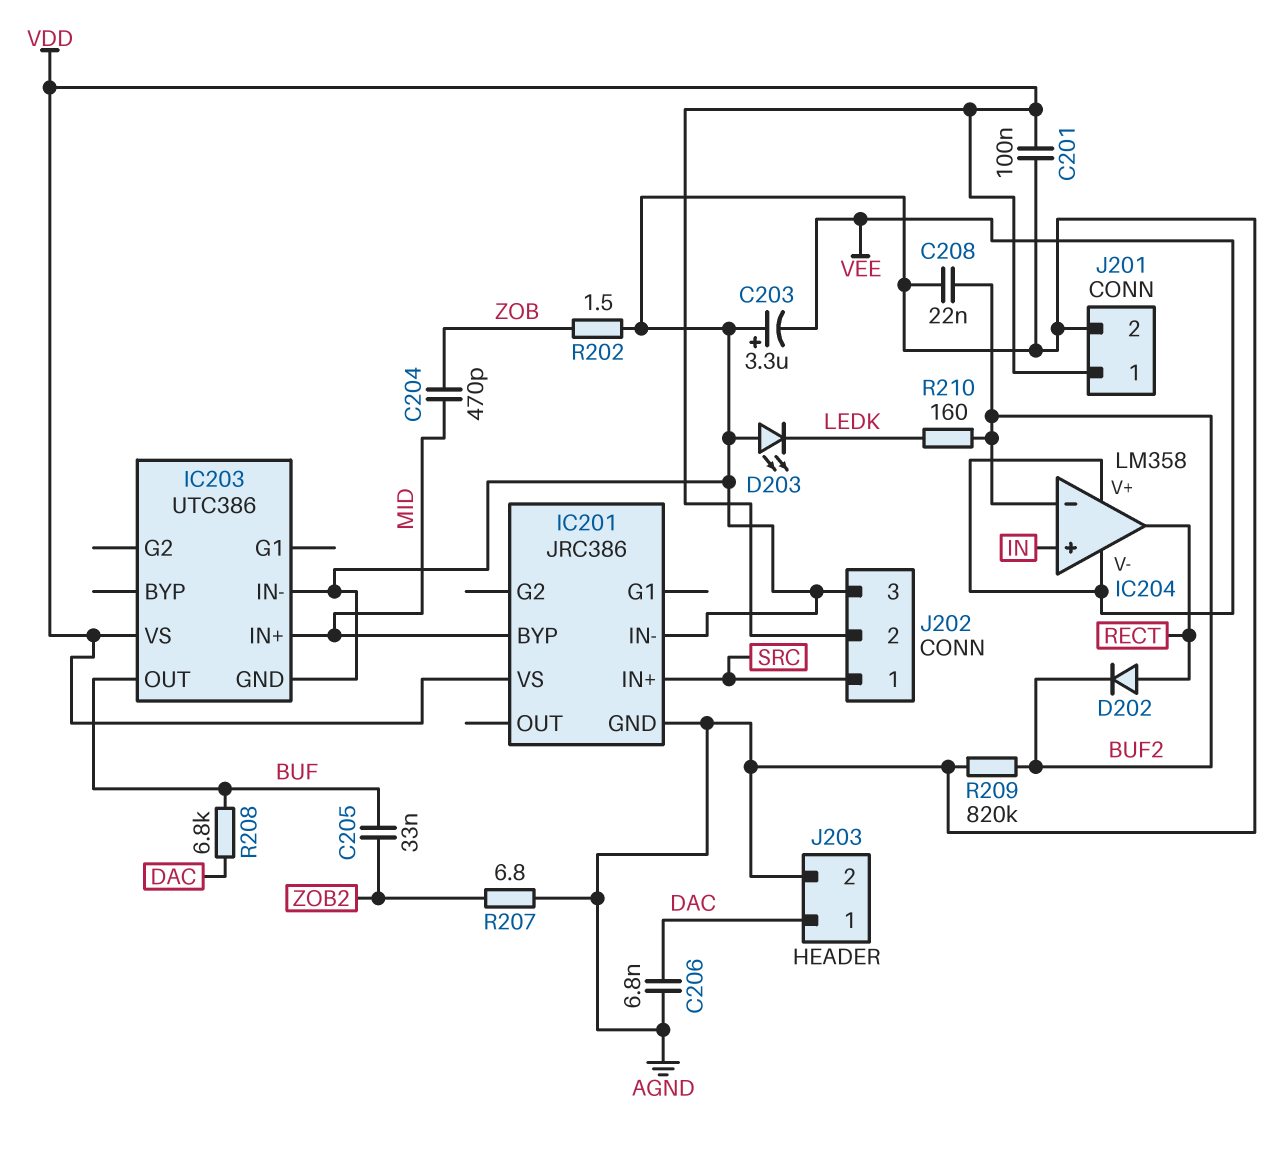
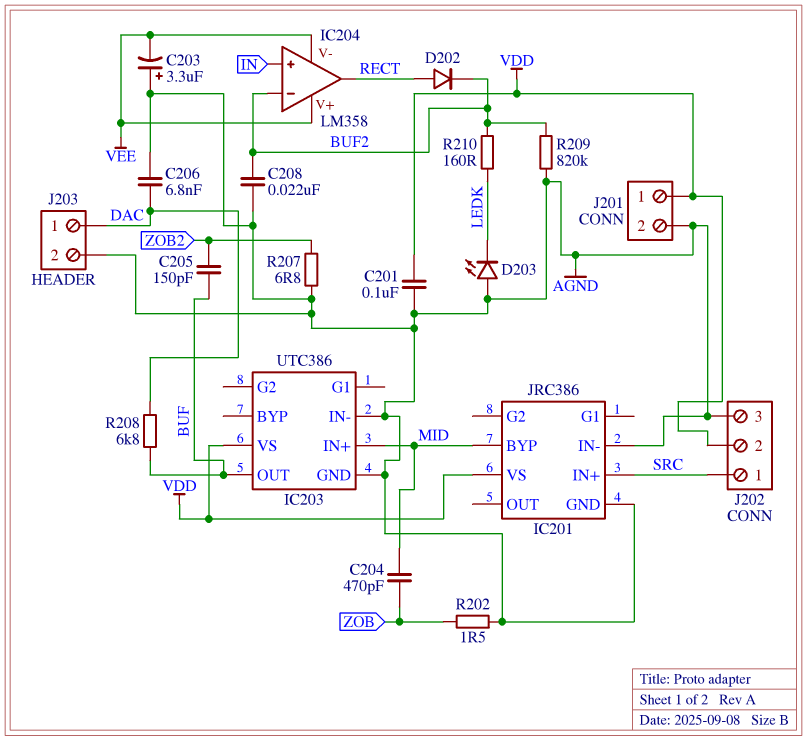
C205: 33nF (BUF, ZOB2) -> 150pF (BUF, ZOB2)

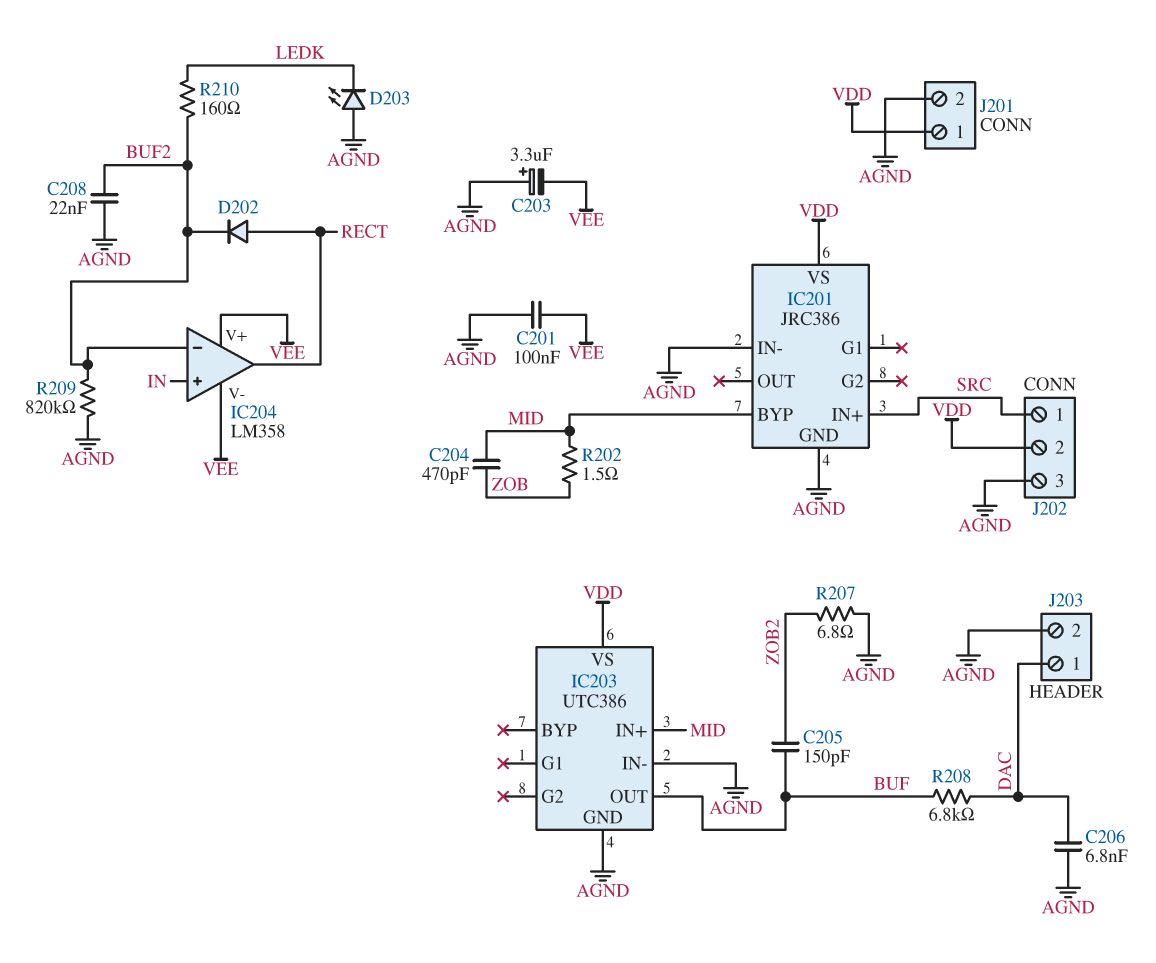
C201: 100nF (AGND, VDD) -> 100nF (AGND, VEE)
R202: 1.5 (AGND, ZOB) -> 1.5 (MID, ZOB)

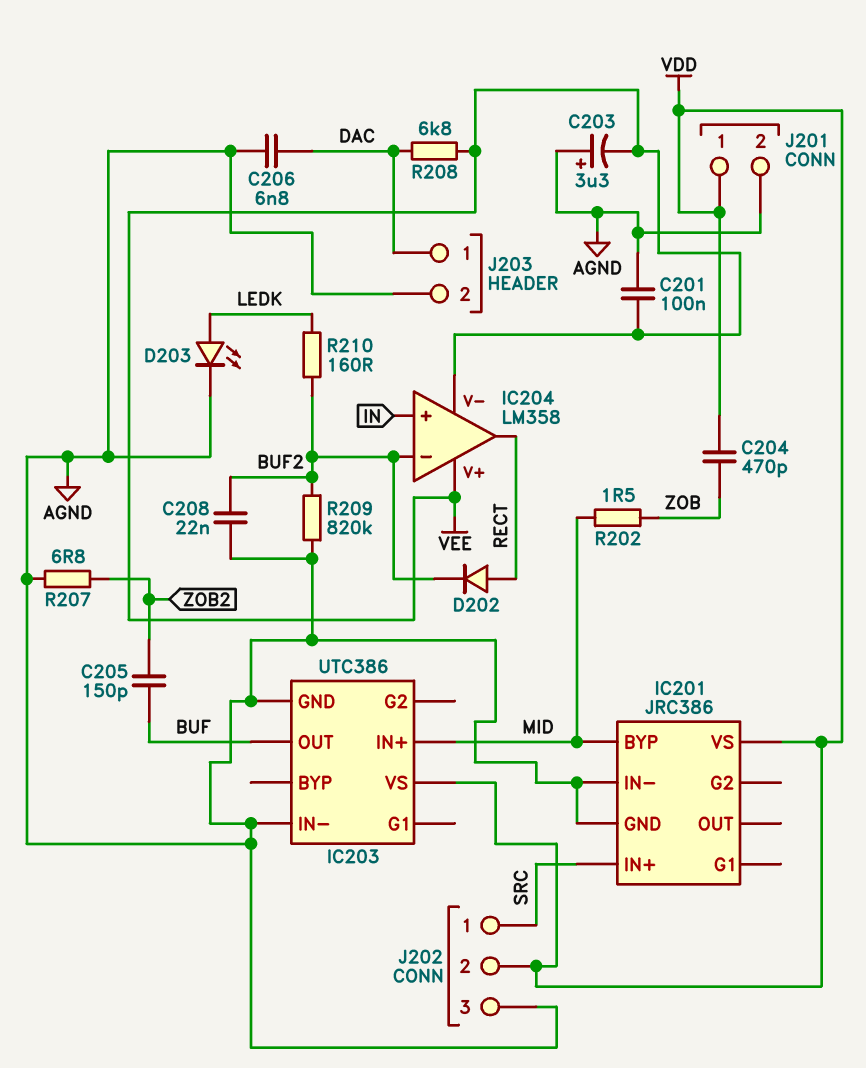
C204: 470pF (MID, ZOB) -> 470pF (VDD, ZOB)
D203: LED (A AGND, K LEDK) -> LED (A LEDK, K AGND)
R208: 6.8k (BUF, DAC) -> 6.8k (DAC, VEE)

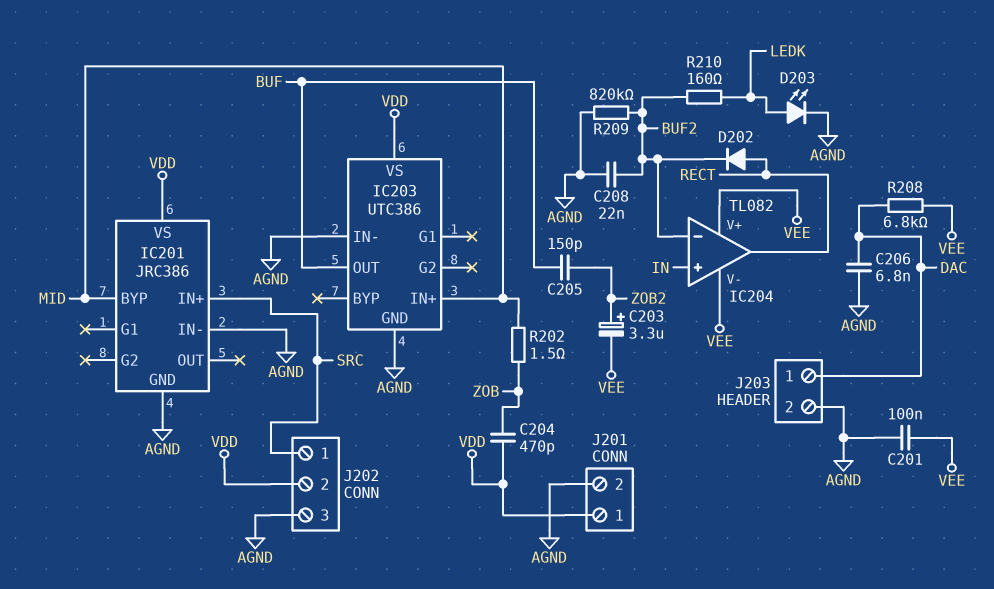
C203: 3.3uF (plus AGND, minus VEE) -> 3.3uF (plus ZOB2, minus VEE)
IC204: LM358 -> TL082
R207: 6.8 (AGND, ZOB2) -> none

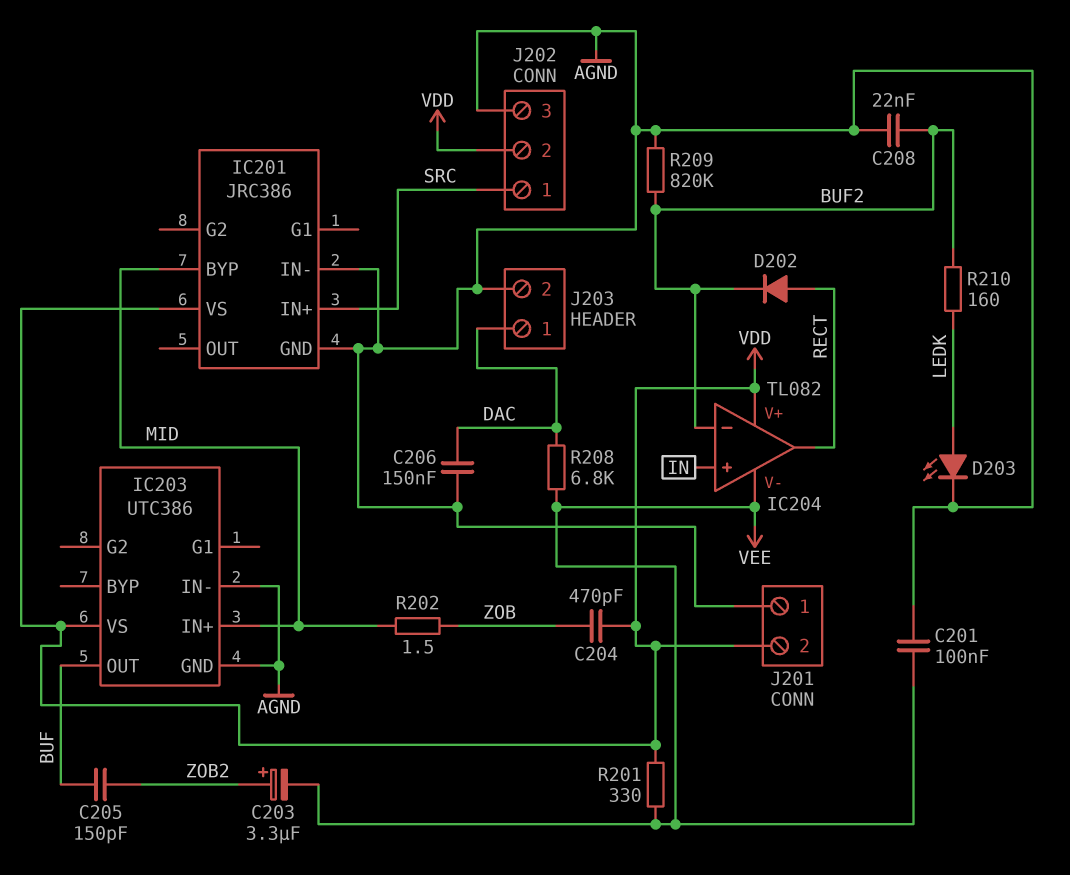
C206: 6.8nF (AGND, DAC) -> 150nF (AGND, DAC)
IC204 pin V+: VEE -> VDD
J201 pin 1: VDD -> AGND
J201 pin 2: AGND -> VDD
R201: none -> 330 (VDD, VEE)

